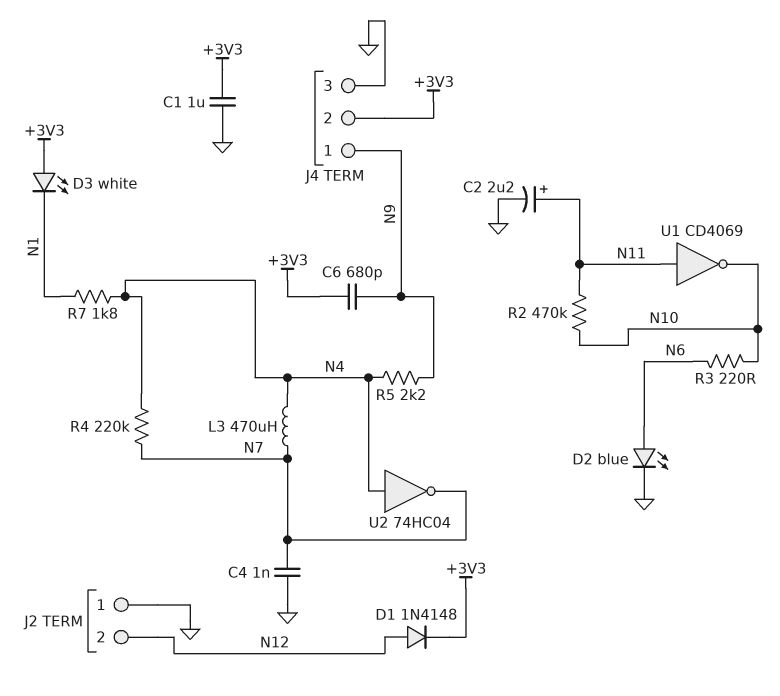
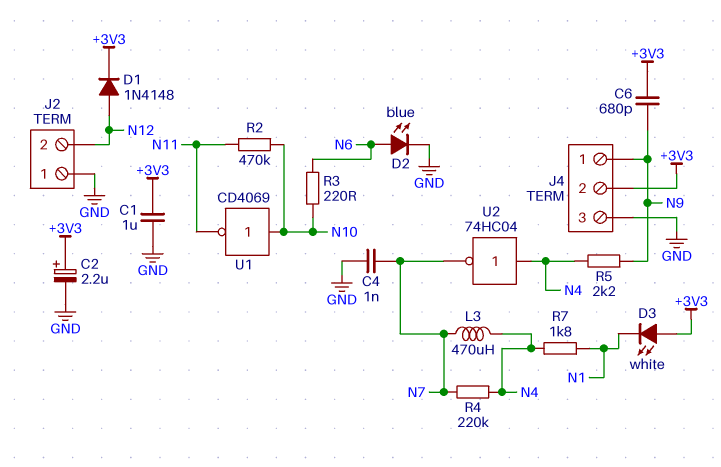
C2: 2.2uF (plus N11, minus GND) -> 2.2uF (plus +3V3, minus GND)
U1: NOT CD4069 (in N11, out N10) -> NOT CD4069 (in N10, out N11)

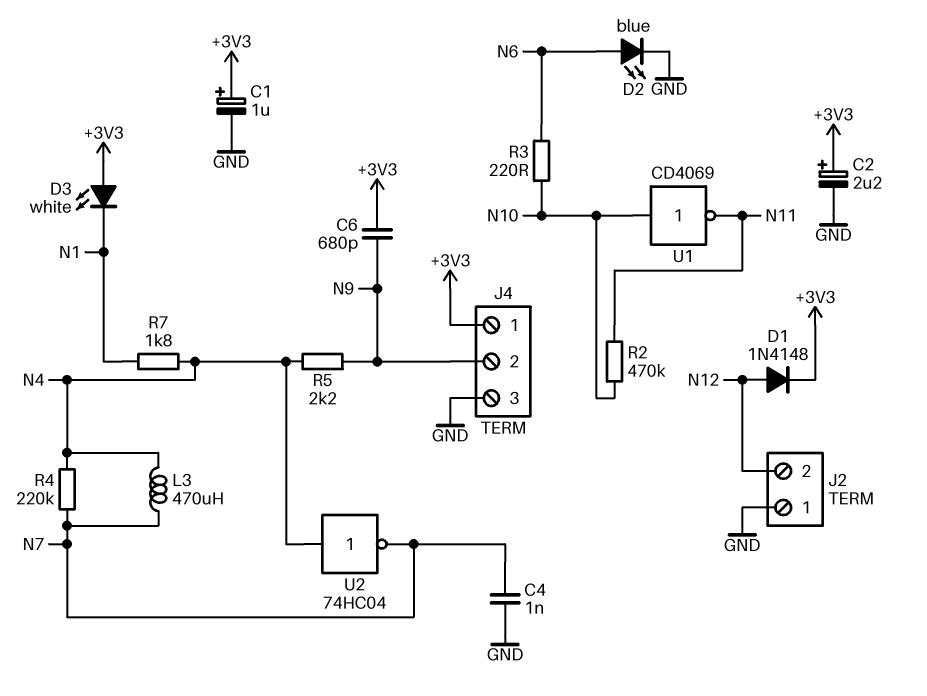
C1: 1uF (+3V3, GND) -> 1uF (plus +3V3, minus GND)
J4 pin 1: N9 -> +3V3
J4 pin 2: +3V3 -> N9

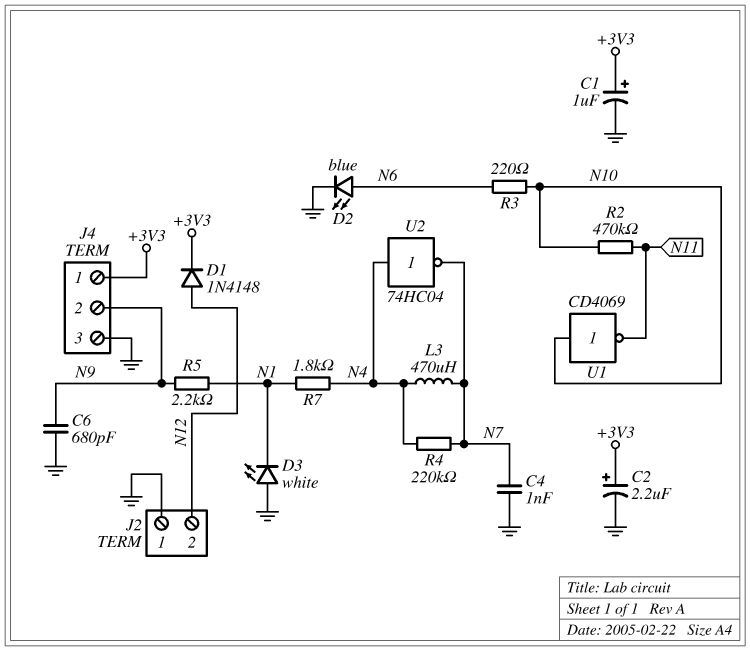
C6: 680pF (+3V3, N9) -> 680pF (GND, N9)
D3: LED white (A +3V3, K N1) -> LED white (A GND, K N1)
R5: 2.2k (N4, N9) -> 2.2k (N1, N9)

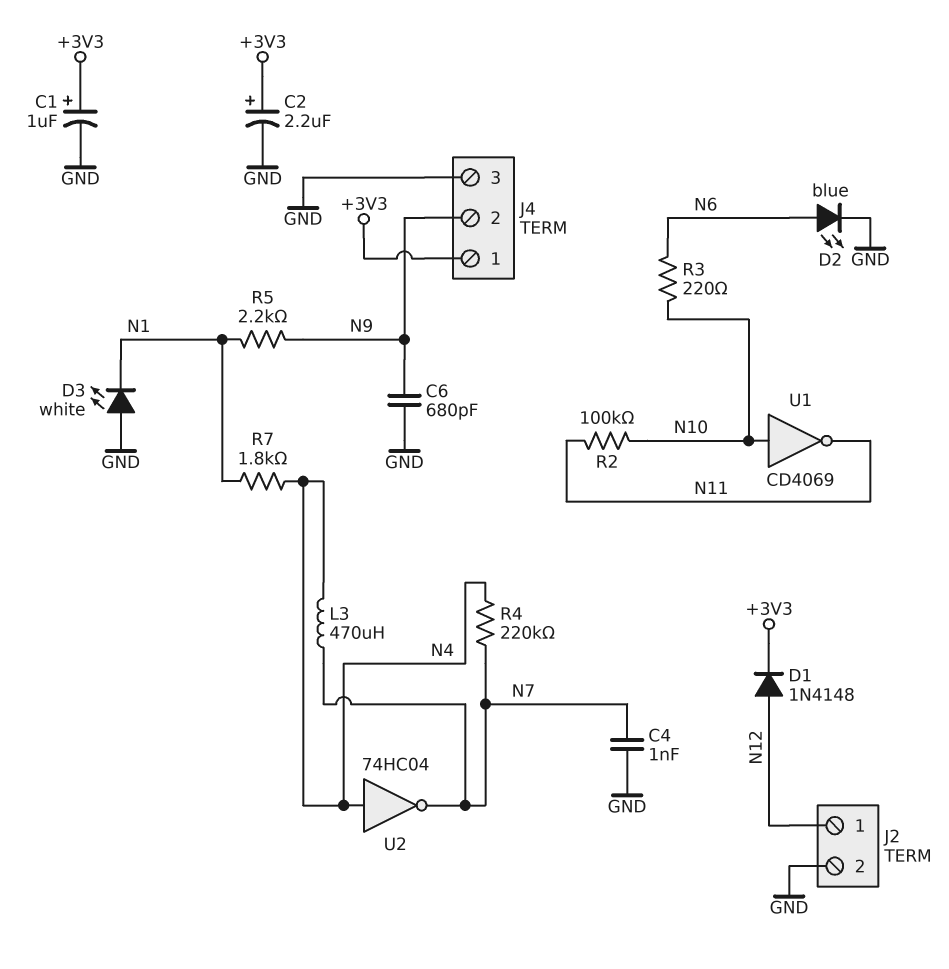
J2 pin 1: GND -> N12
J2 pin 2: N12 -> GND
R2: 470k (N10, N11) -> 100k (N10, N11)

